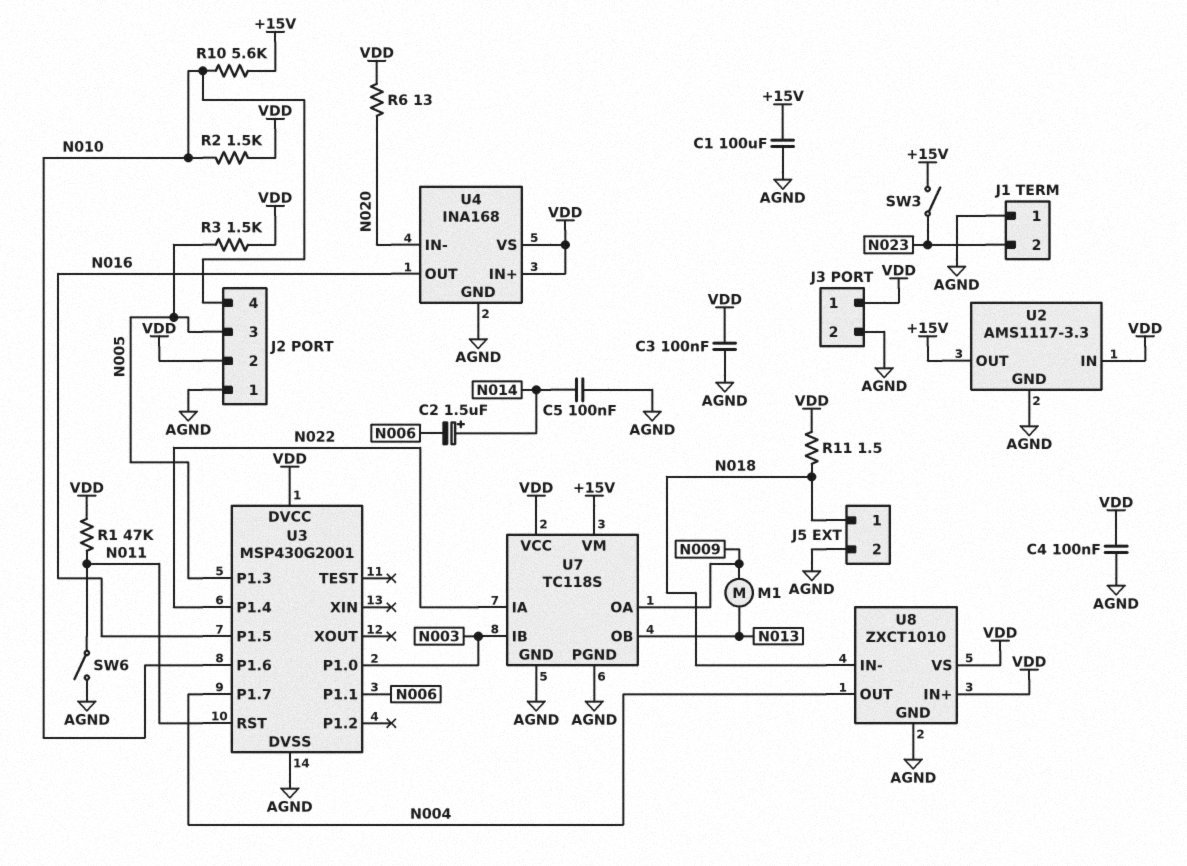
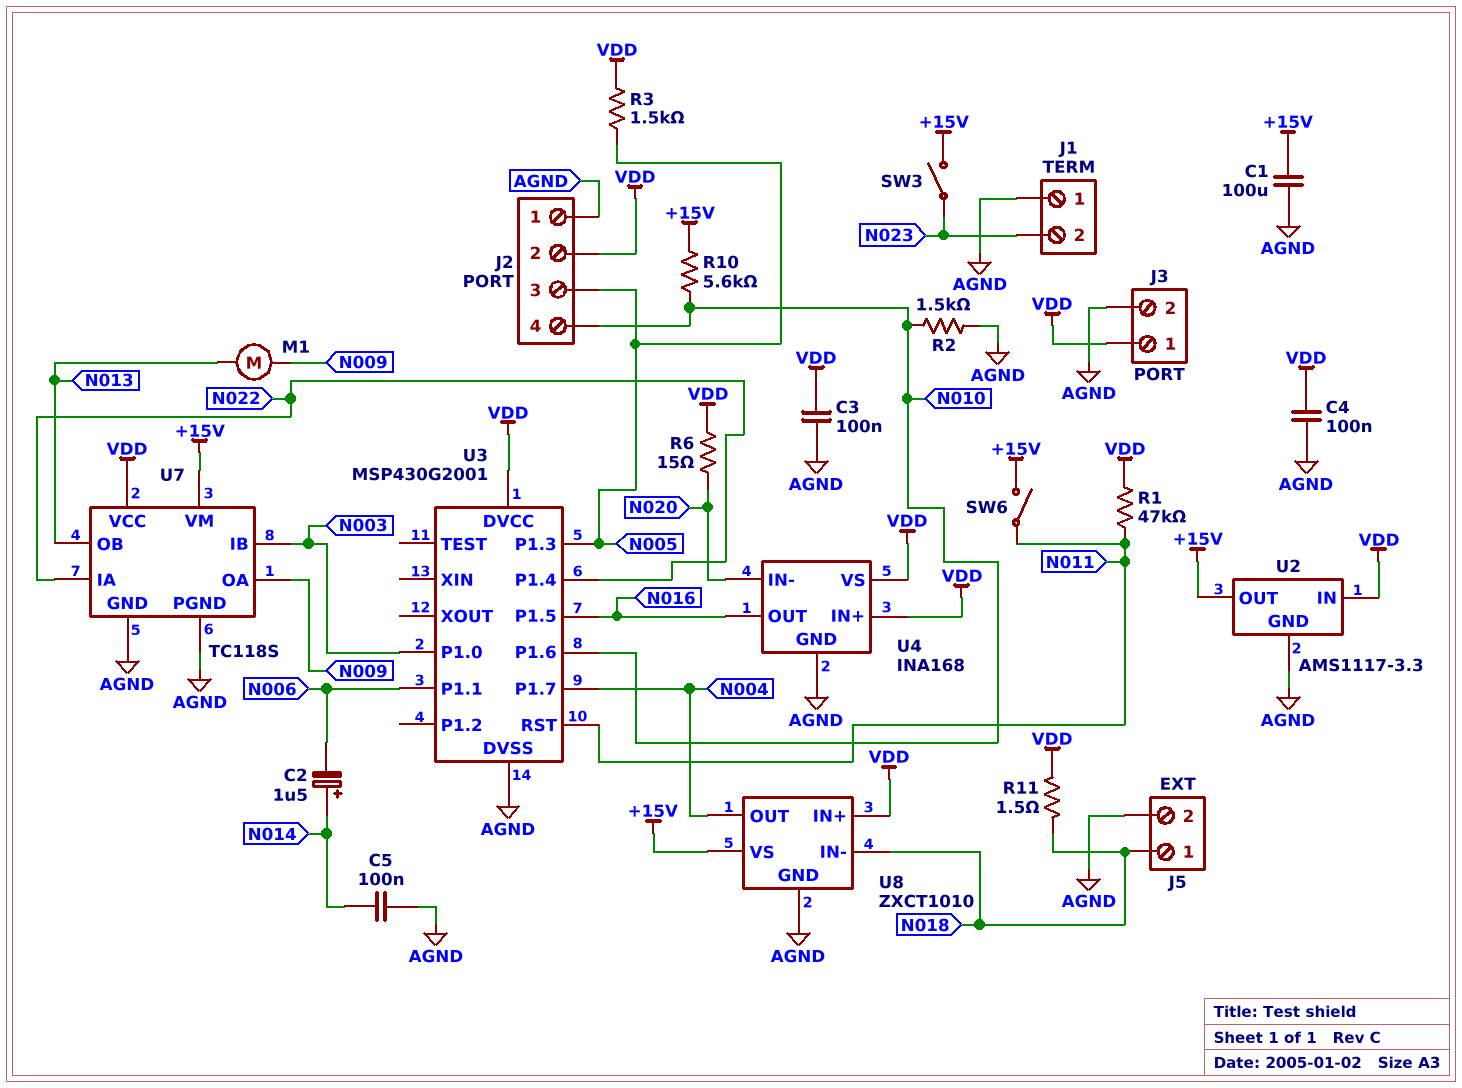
R2: 1.5k (N010, VDD) -> 1.5k (AGND, N010)
R6: 13 (N020, VDD) -> 15 (N020, VDD)
SW6: switch (AGND, N011) -> switch (+15V, N011)
U8 pin VS: VDD -> +15V

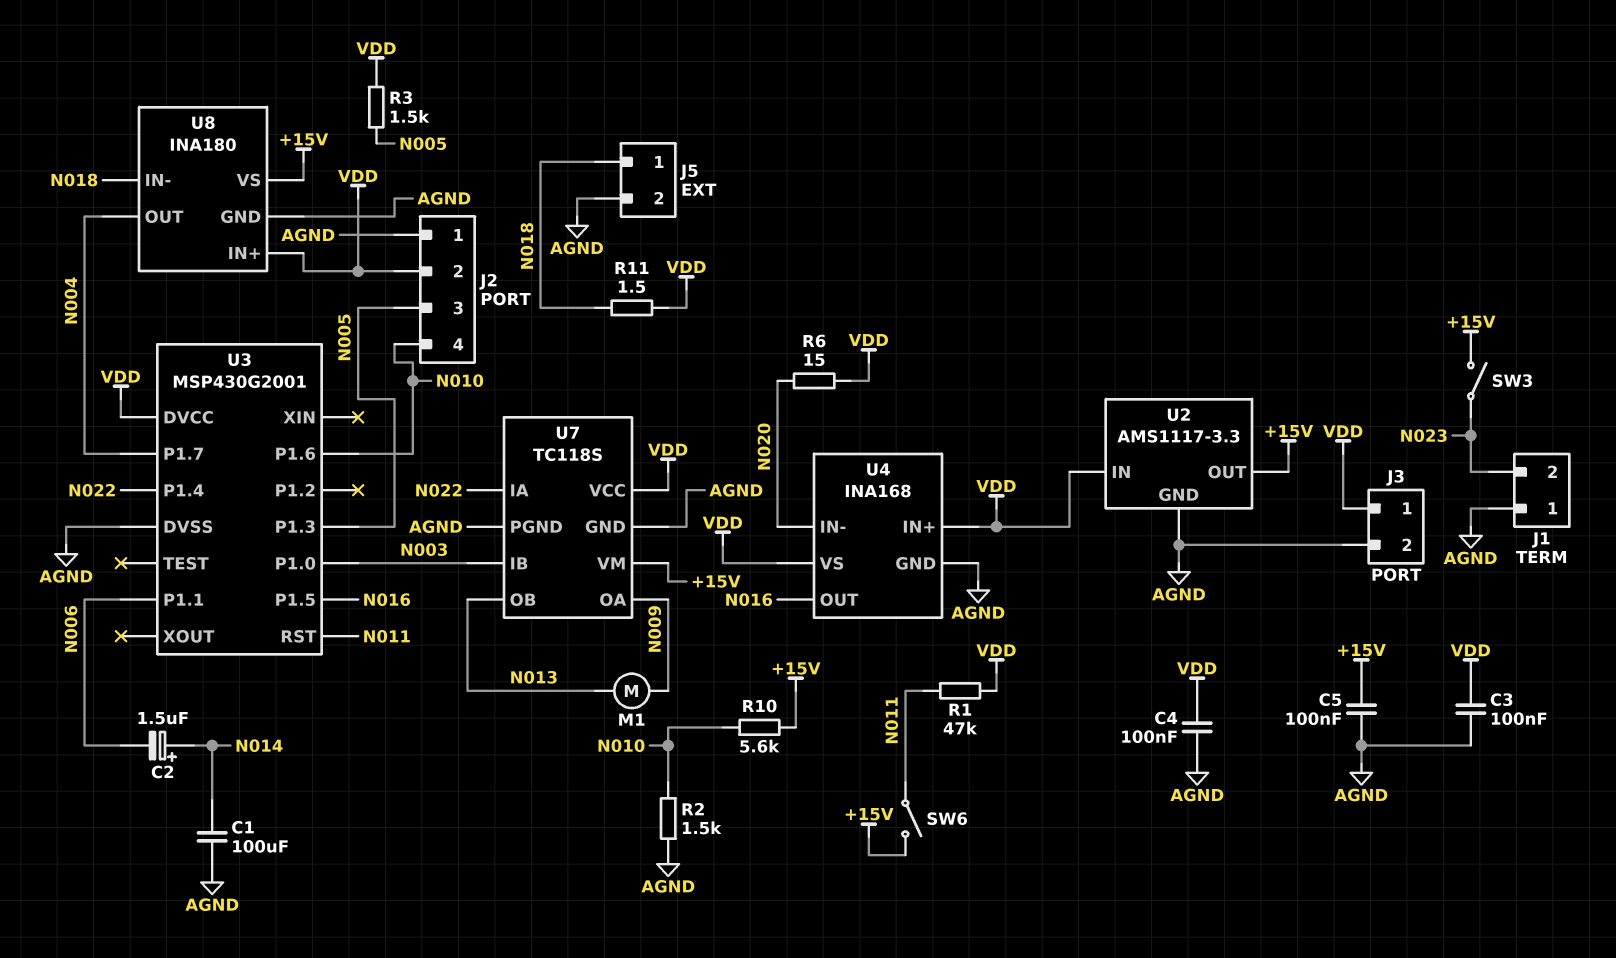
C1: 100uF (+15V, AGND) -> 100uF (AGND, N014)
C5: 100nF (AGND, N014) -> 100nF (+15V, AGND)
U8: ZXCT1010 -> INA180

